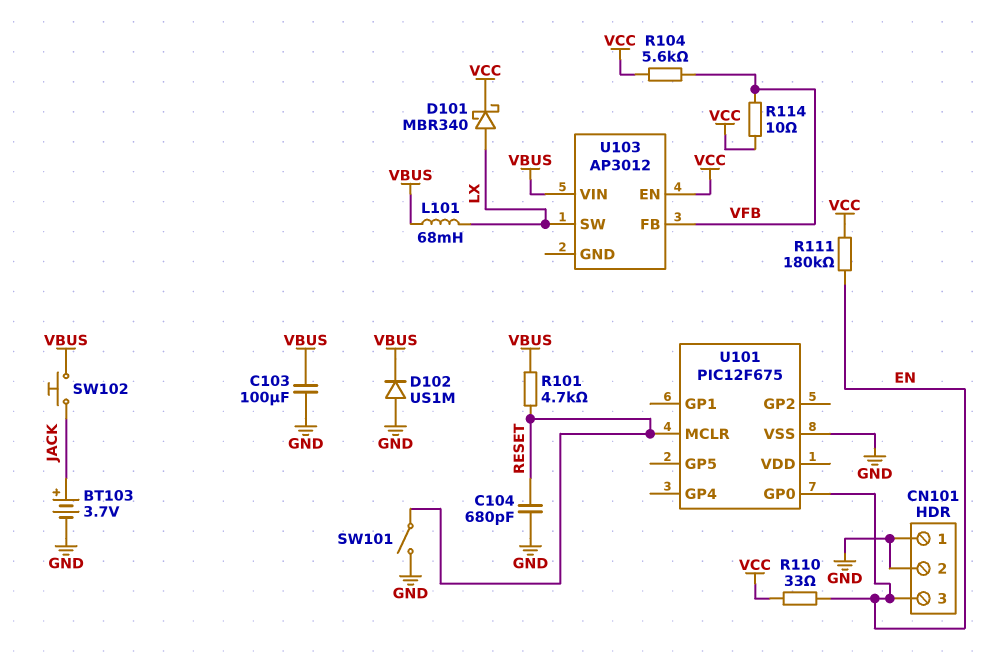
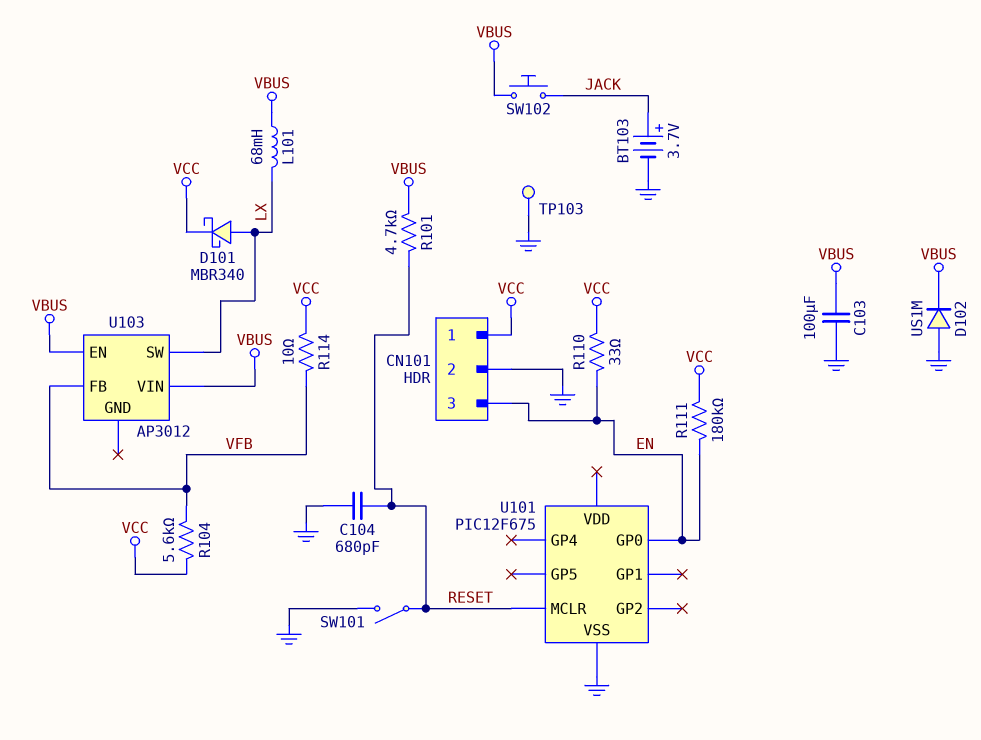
CN101 pin 1: GND -> VCC
TP103: none -> test point (GND)
U103 pin EN: VCC -> VBUS

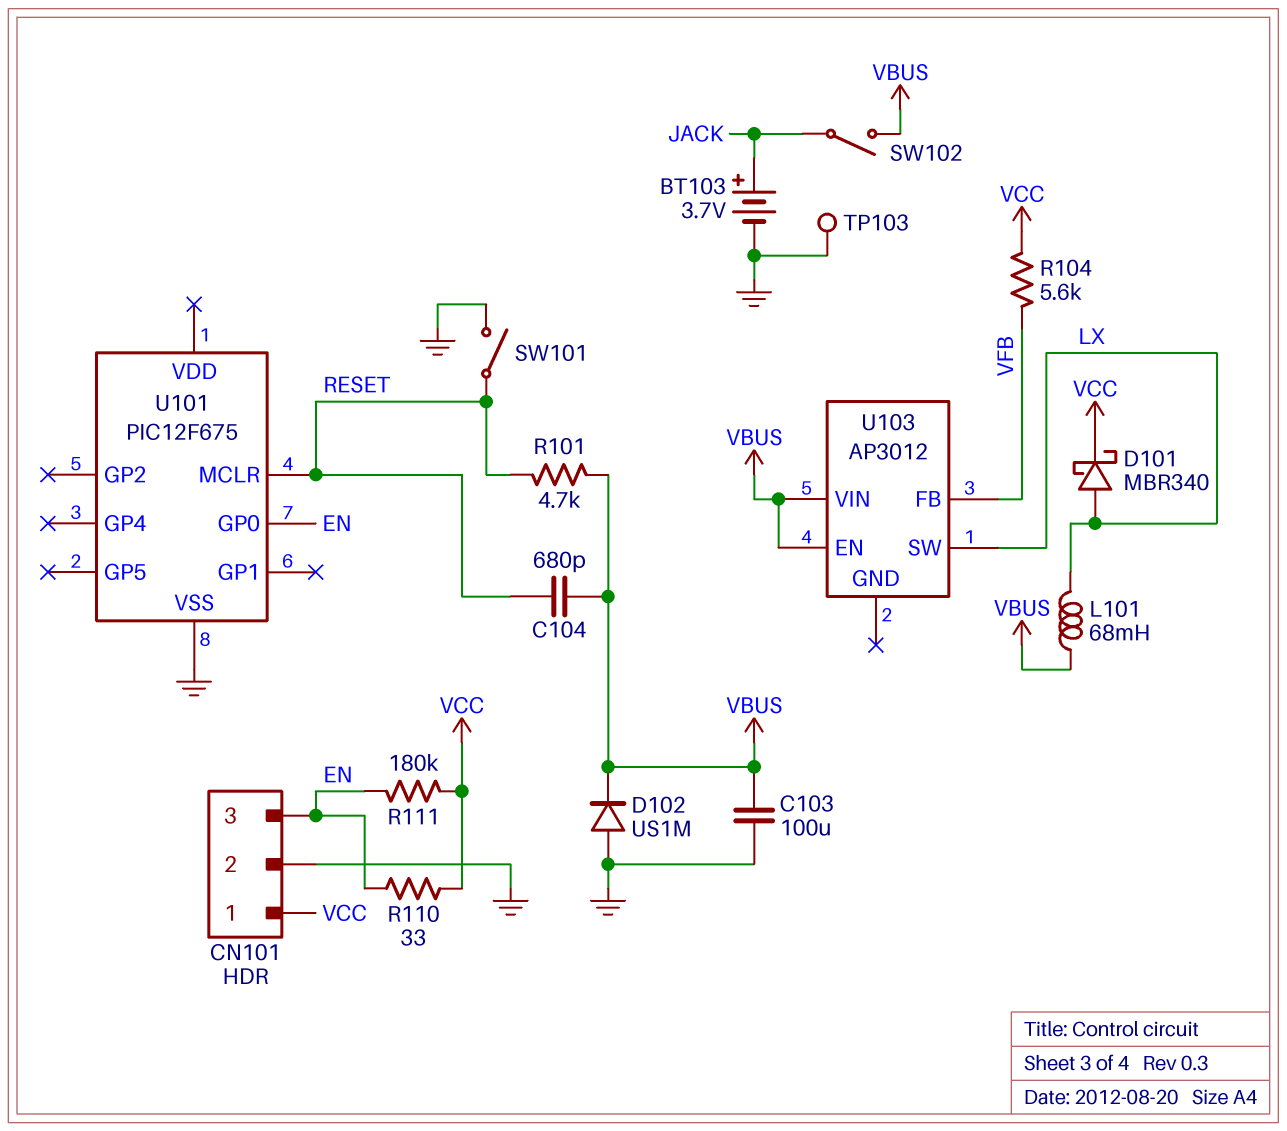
C104: 680pF (GND, RESET) -> 680pF (RESET, VBUS)
R114: 10 (VCC, VFB) -> none
SW102: button (JACK, VBUS) -> switch (JACK, VBUS)

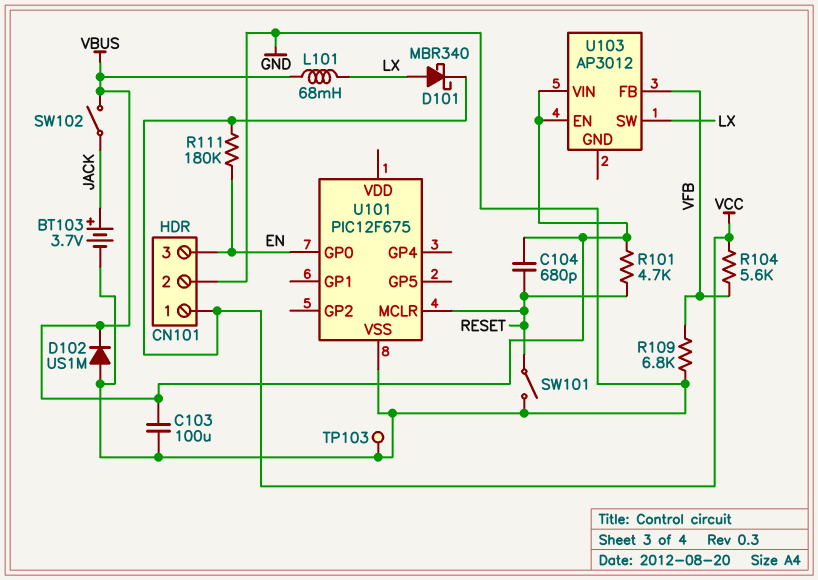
R109: none -> 6.8k (GND, VFB)
R110: 33 (EN, VCC) -> none

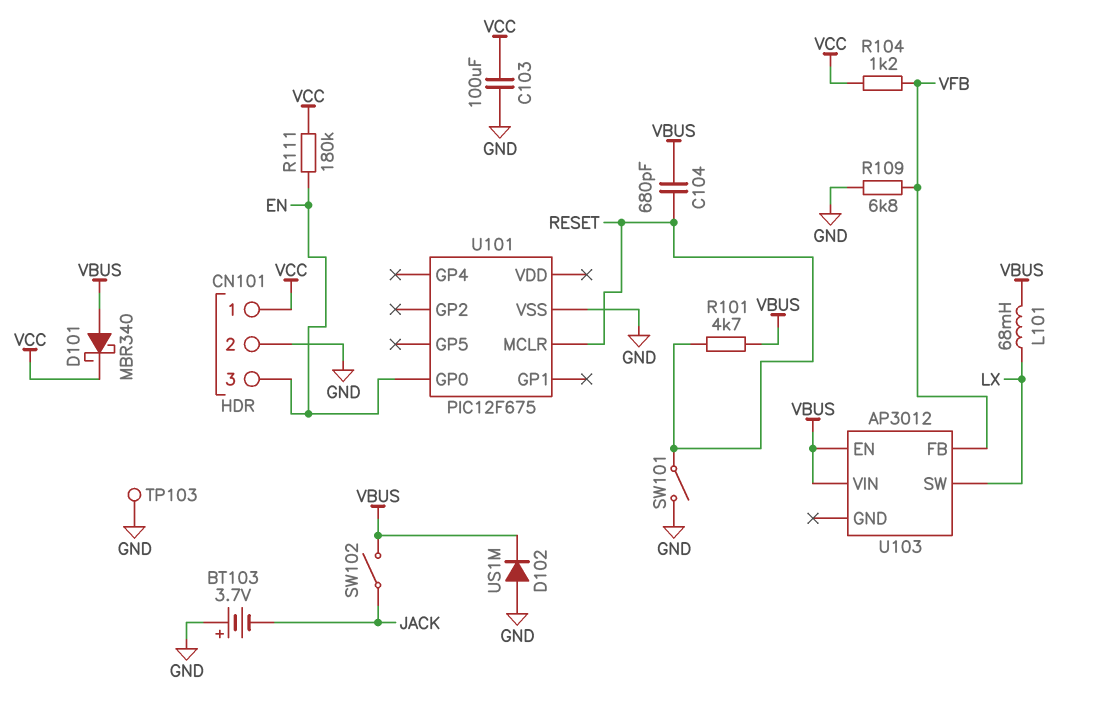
BT103: 3.7V (plus JACK, minus GND) -> 3.7V (plus GND, minus JACK)
C103: 100uF (GND, VBUS) -> 100uF (GND, VCC)
D101: schottky MBR340 (A LX, K VCC) -> schottky MBR340 (A VBUS, K VCC)
R104: 5.6k (VCC, VFB) -> 1.2k (VCC, VFB)

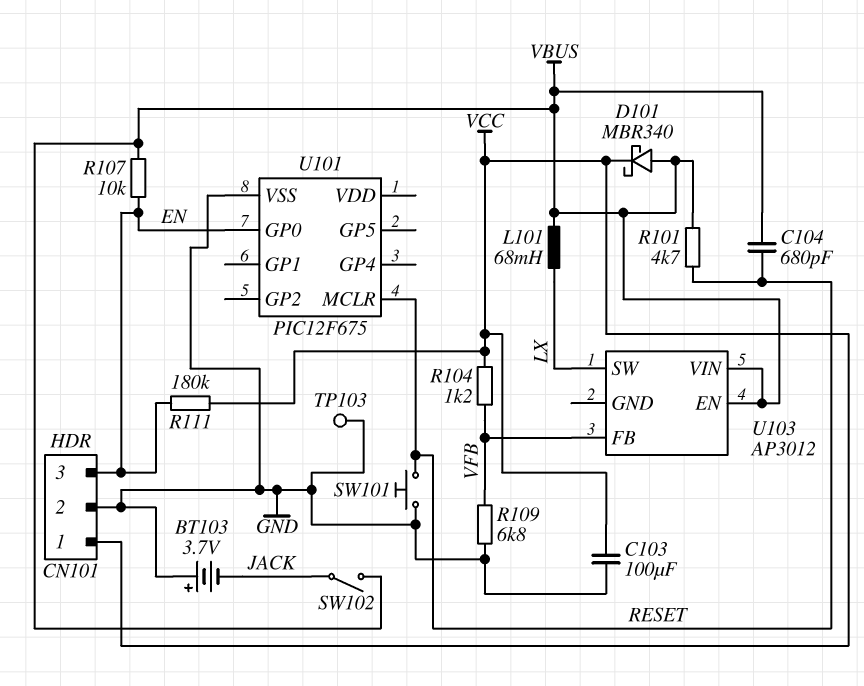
D102: diode US1M (A GND, K VBUS) -> none
R107: none -> 10k (EN, VBUS)
SW101: switch (GND, RESET) -> button (GND, RESET)

